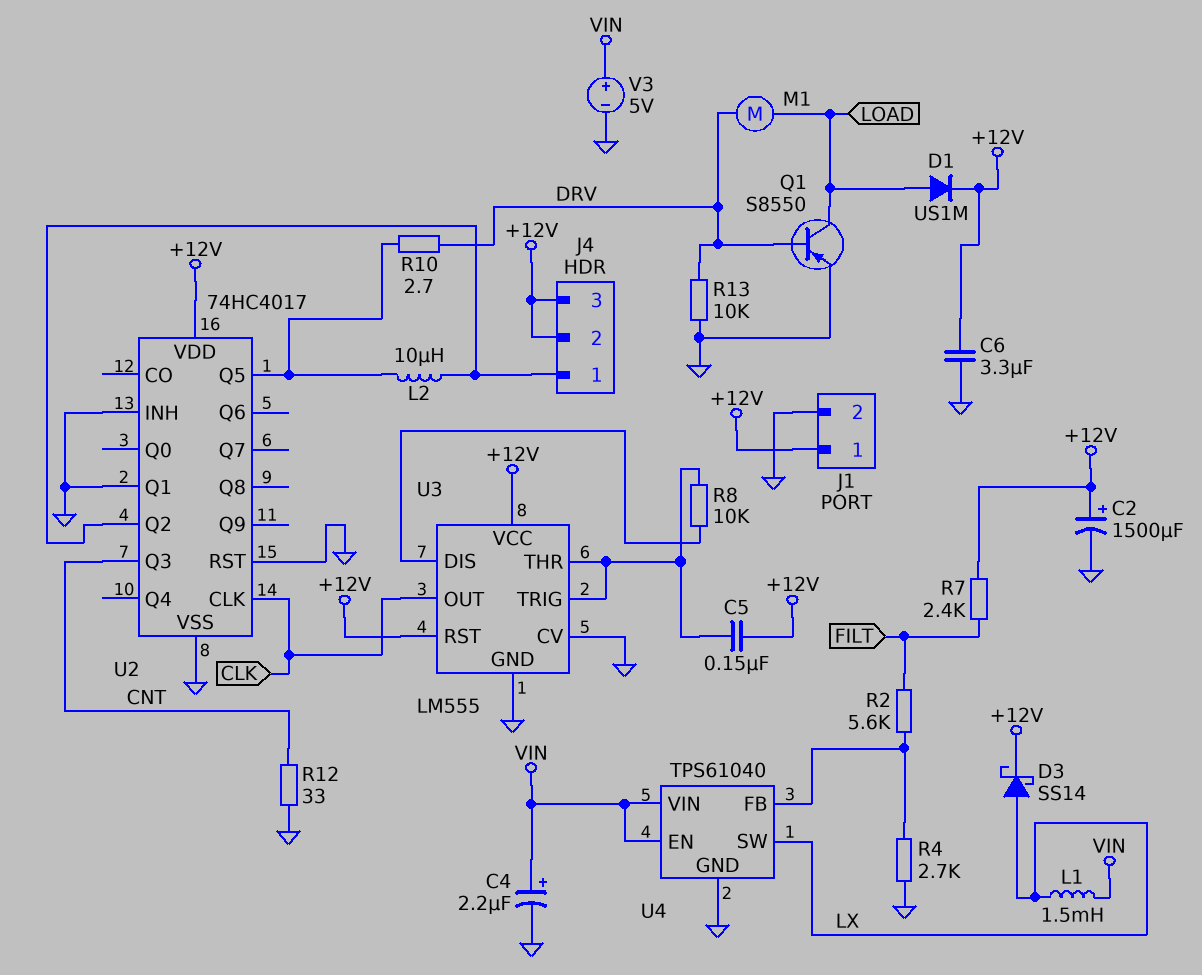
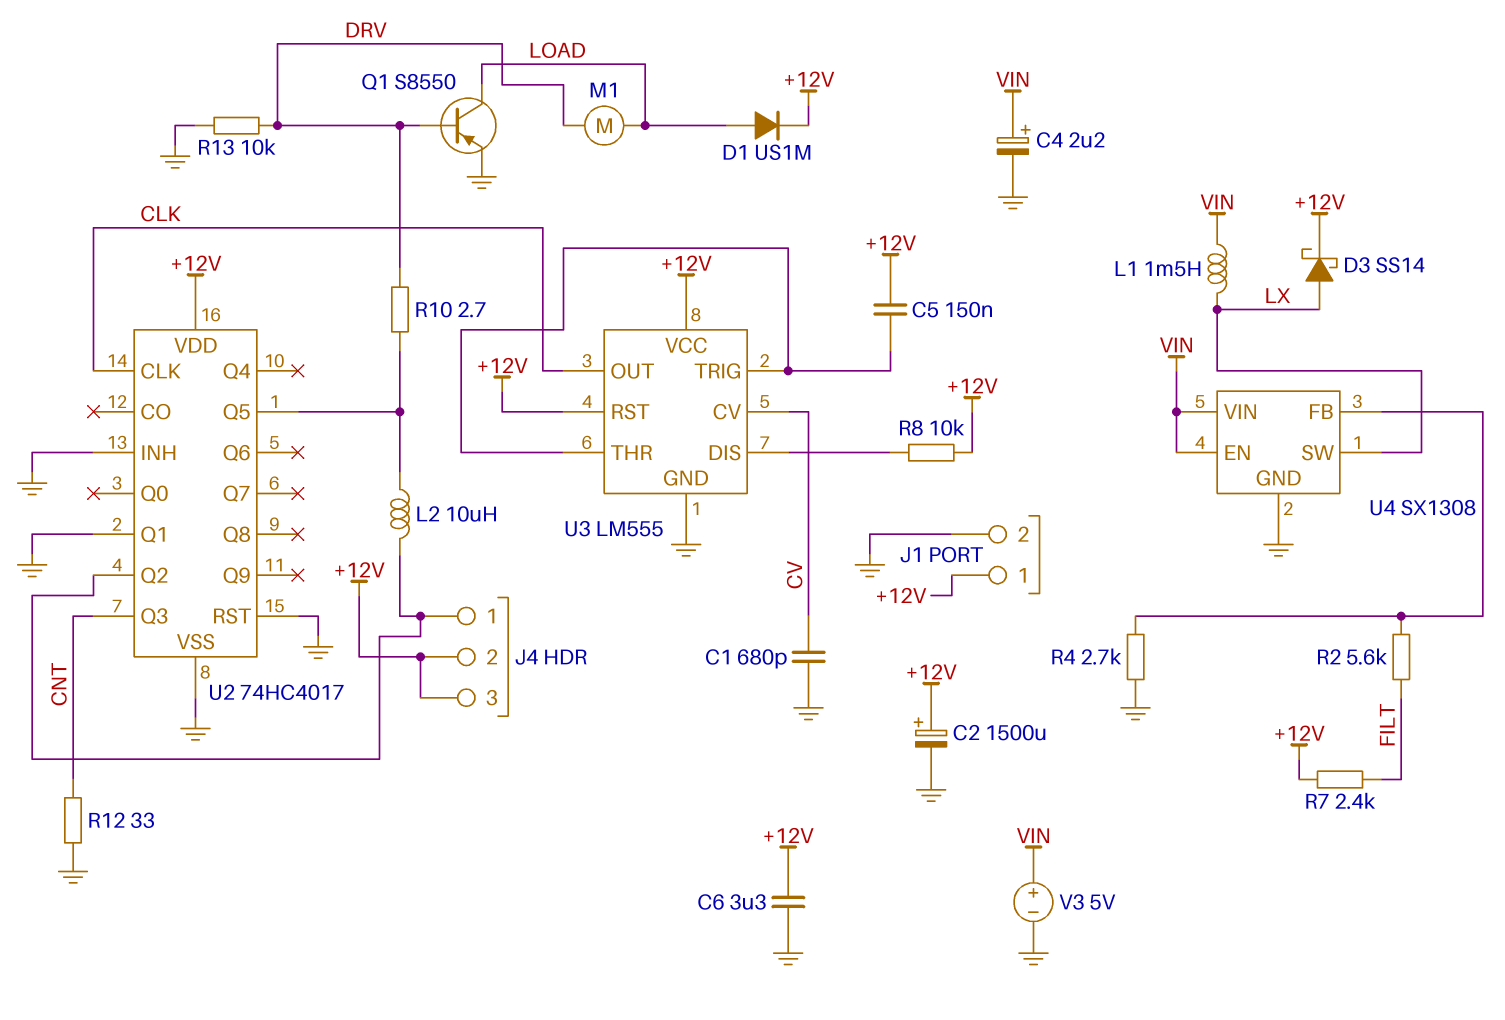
C1: none -> 680pF (CV, GND)
R8: 10k (U3/DIS, U3/THR) -> 10k (+12V, U3/DIS)
U3 pin CV: GND -> CV
U4: TPS61040 -> SX1308

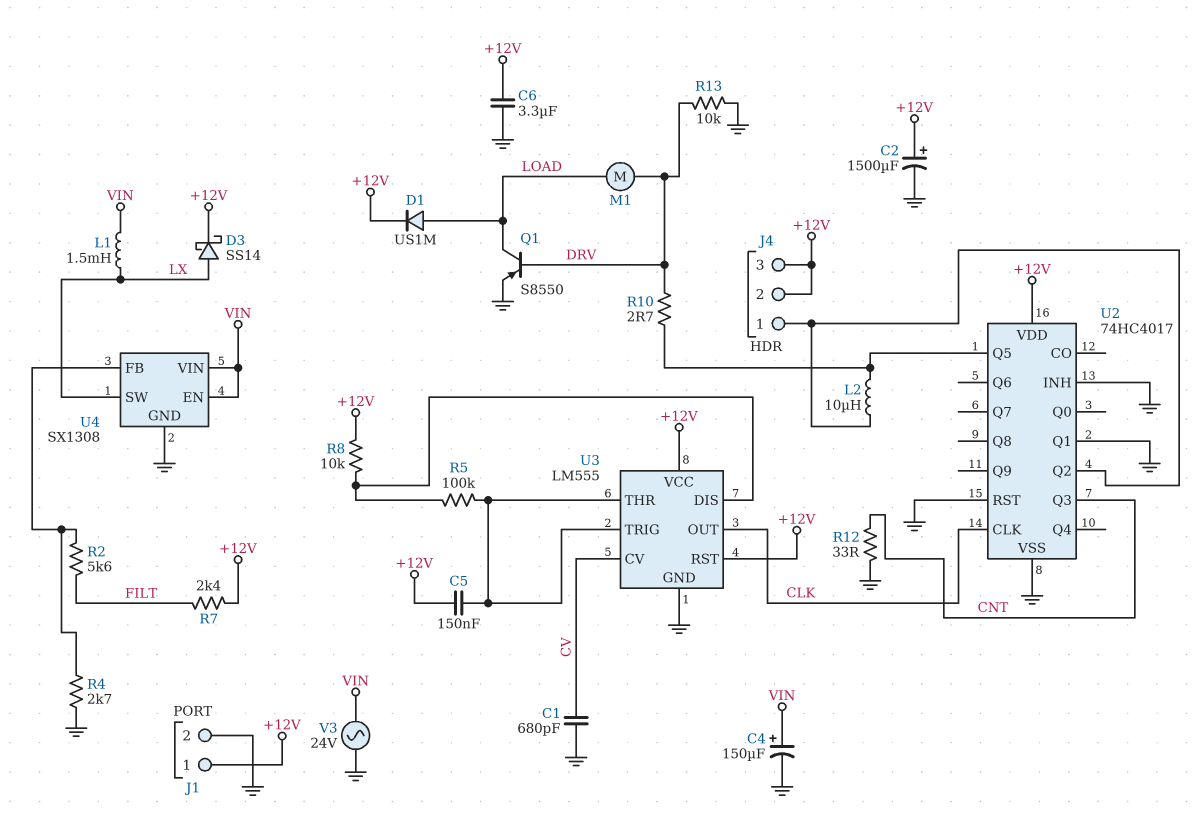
C4: 2.2uF (plus VIN, minus GND) -> 150uF (plus VIN, minus GND)
R5: none -> 100k (U3/DIS, U3/THR)
V3: 5V (plus VIN, minus GND) -> AC 24V (GND, VIN)

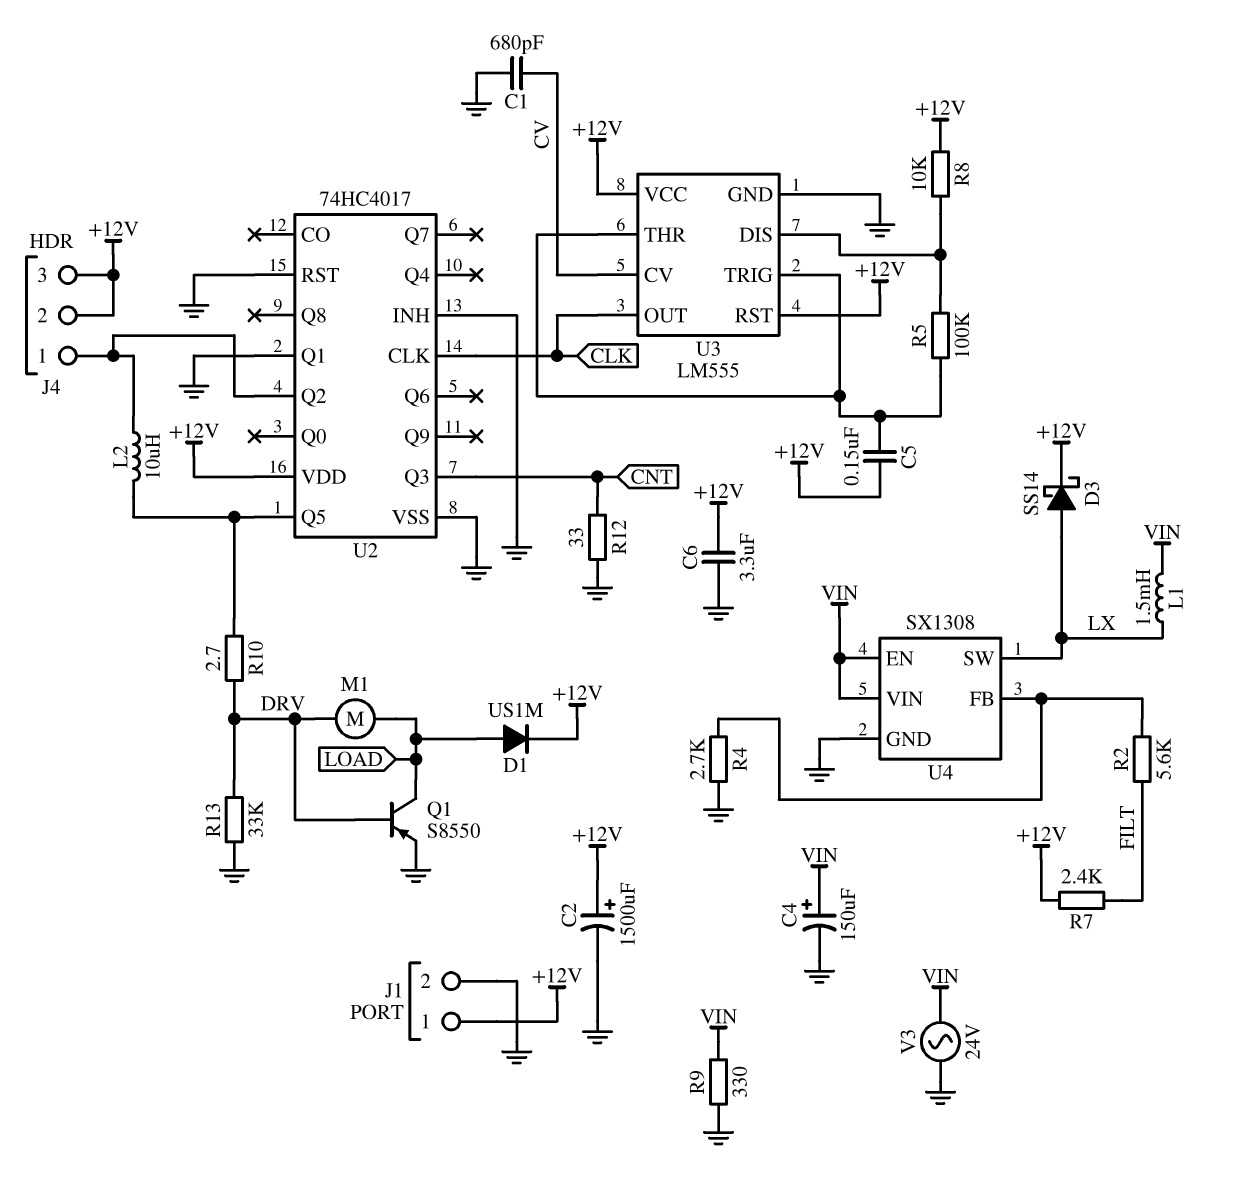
R9: none -> 330 (GND, VIN)
R13: 10k (DRV, GND) -> 33k (DRV, GND)

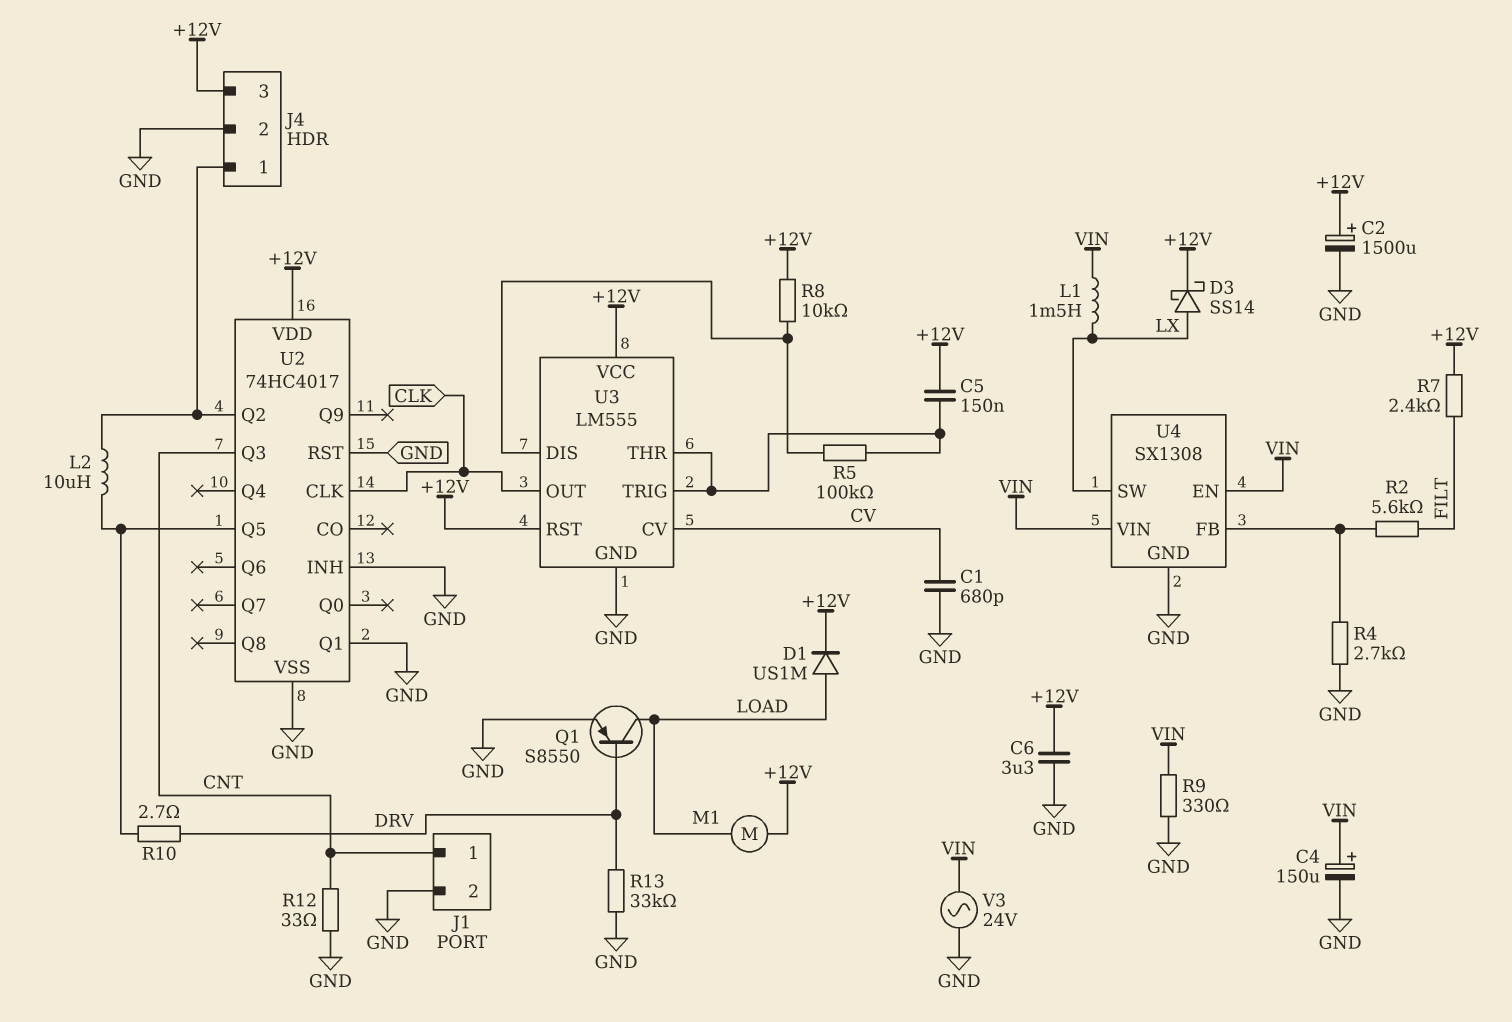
J1 pin 1: +12V -> CNT
J4 pin 2: +12V -> GND
M1: motor (DRV, LOAD) -> motor (+12V, LOAD)

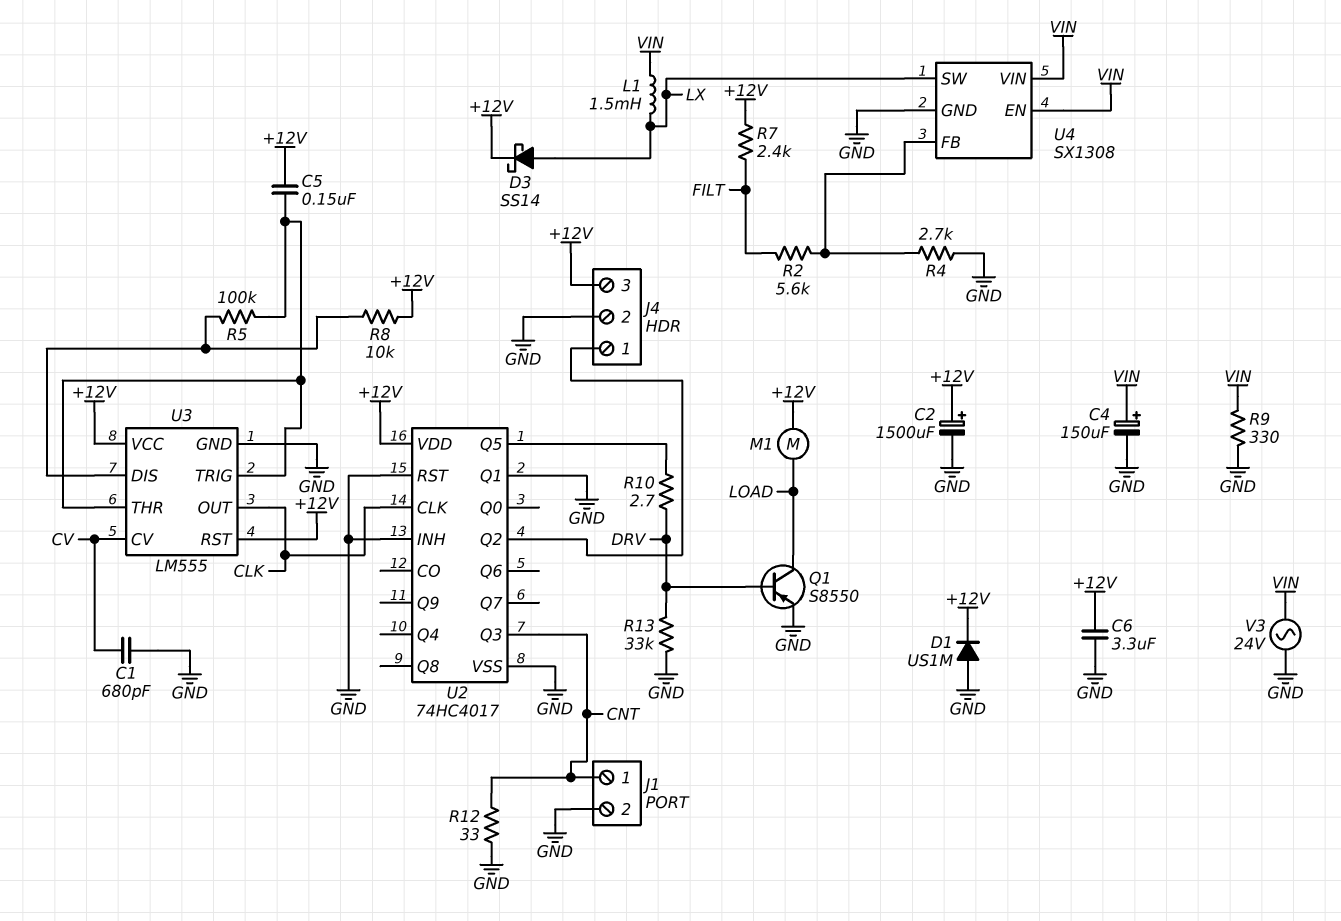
D1: diode US1M (A LOAD, K +12V) -> diode US1M (A GND, K +12V)
L2: 10uH (J4/1, U2/Q5) -> none

